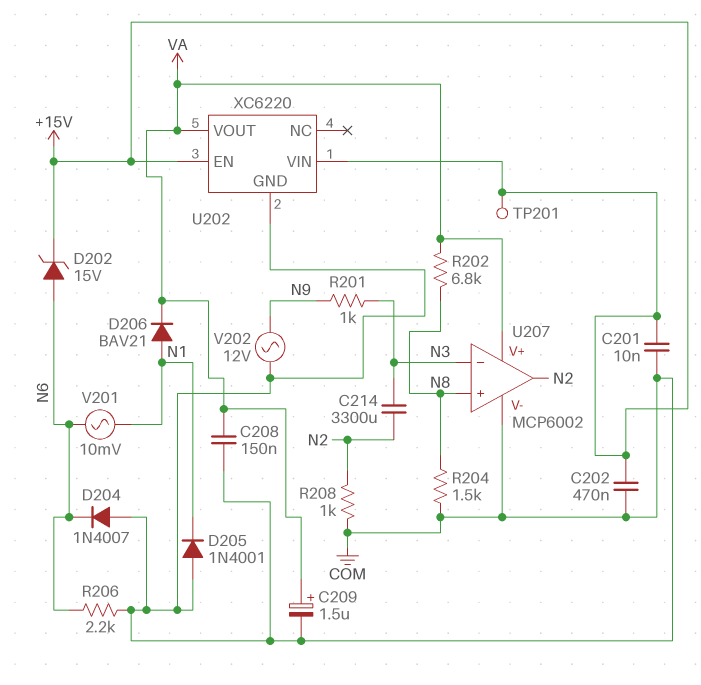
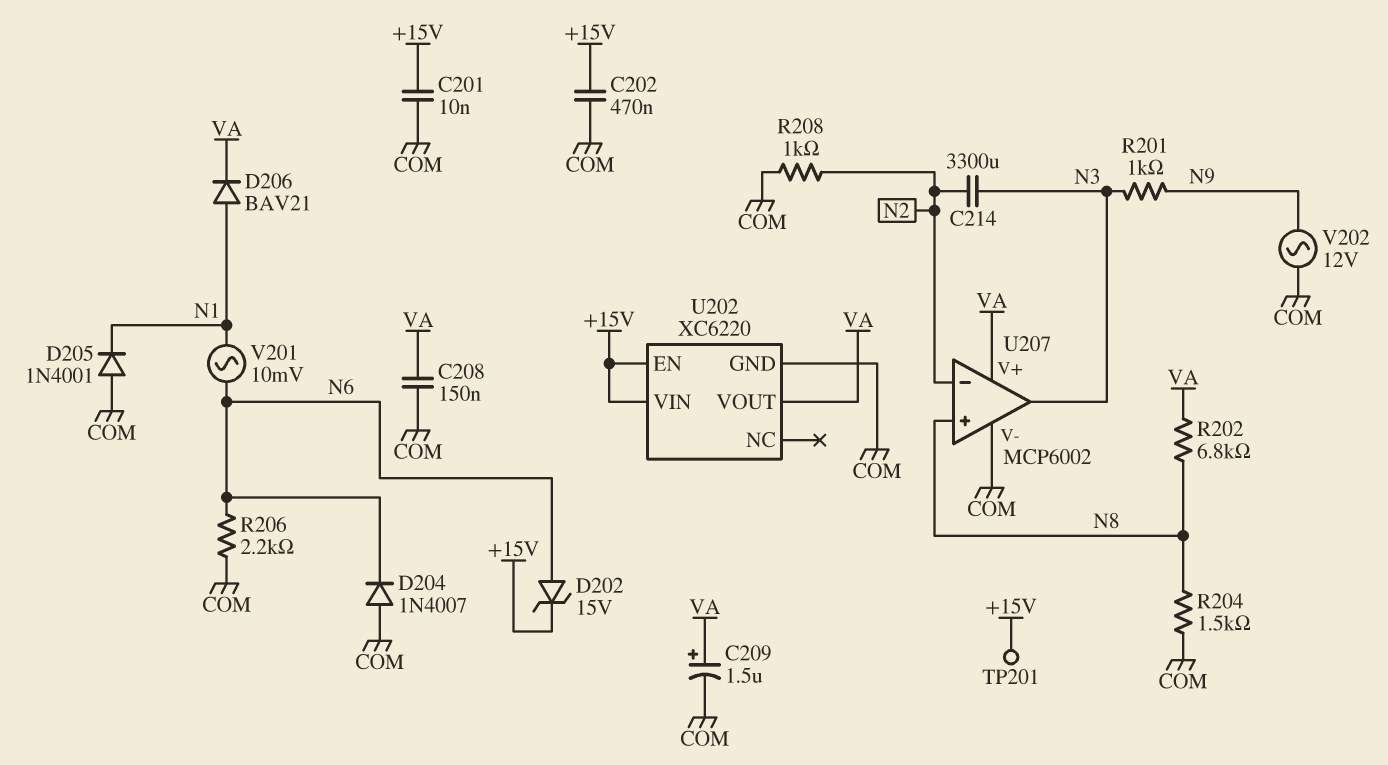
U207 pin in-: N3 -> N2
U207 pin out: N2 -> N3

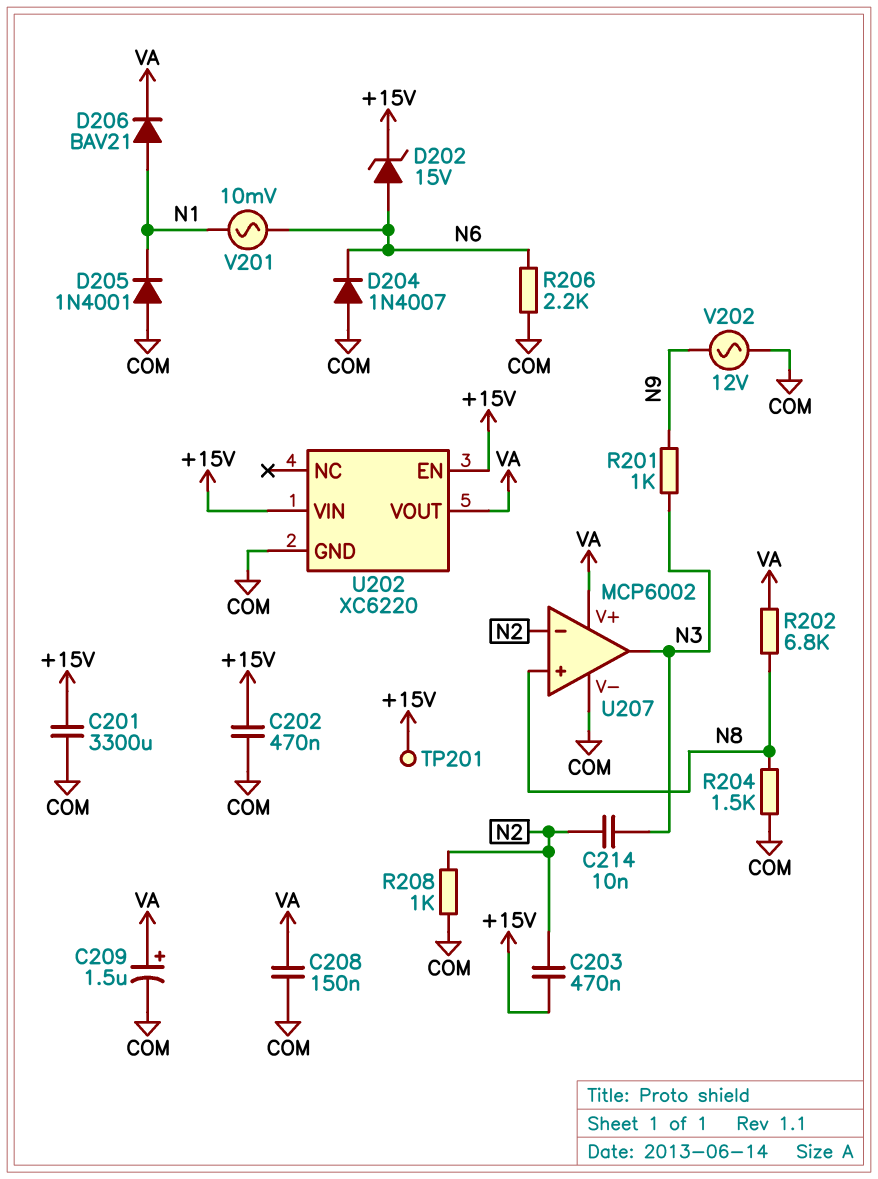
C201: 10nF (+15V, COM) -> 3300uF (+15V, COM)
C203: none -> 470nF (+15V, N2)
C214: 3300uF (N2, N3) -> 10nF (N2, N3)

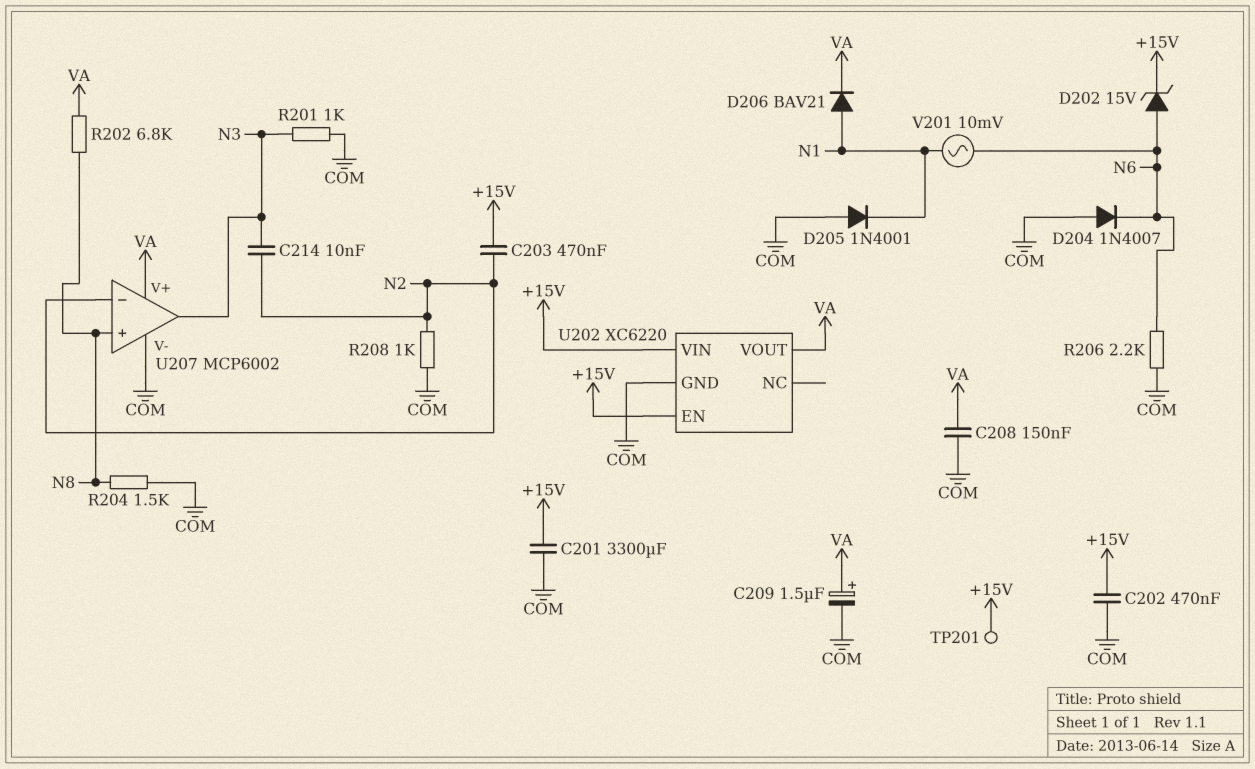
R201: 1k (N3, N9) -> 1k (COM, N3)
V202: AC 12V (COM, N9) -> none

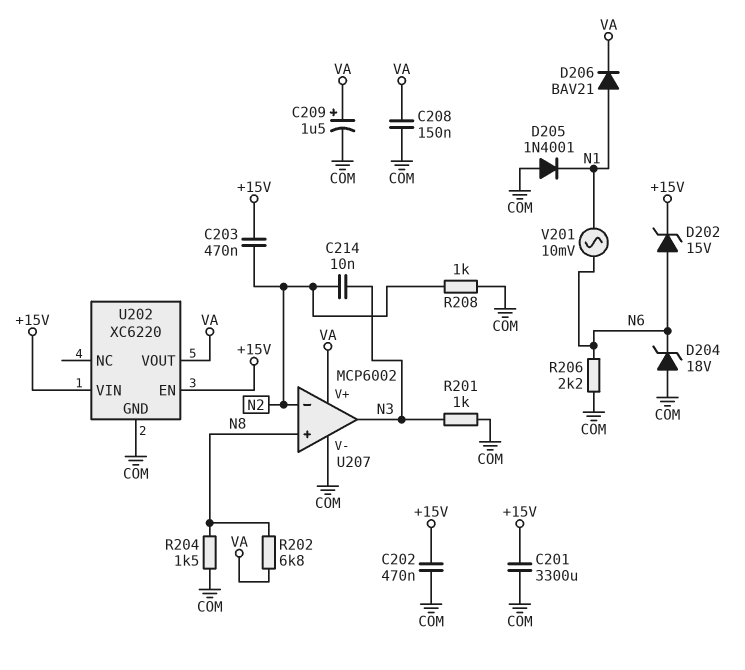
D204: diode 1N4007 (A COM, K N6) -> zener 18V (A COM, K N6)
TP201: test point (+15V) -> none

